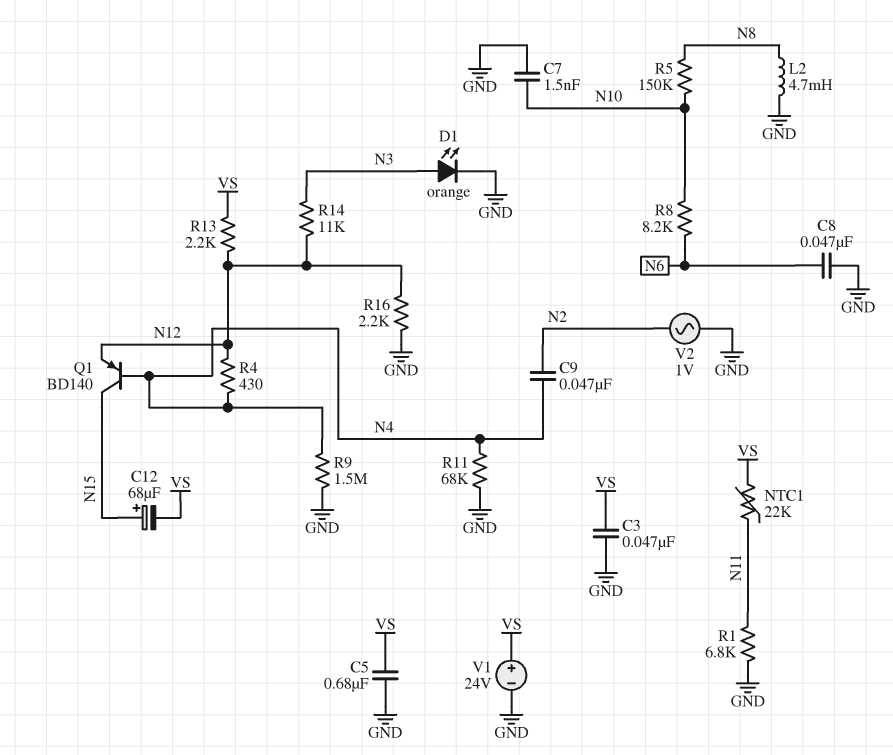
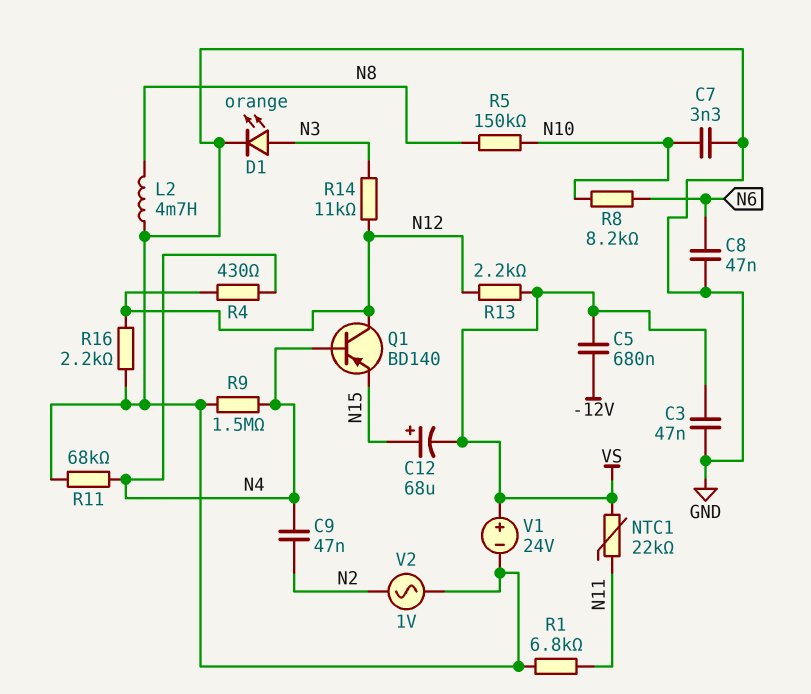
C5: 680nF (GND, VS) -> 680nF (-12V, VS)
C7: 1.5nF (GND, N10) -> 3.3nF (GND, N10)
Q1: PNP BD140 (B N4, C N15, E N12) -> PNP BD140 (B N4, C N12, E N15)

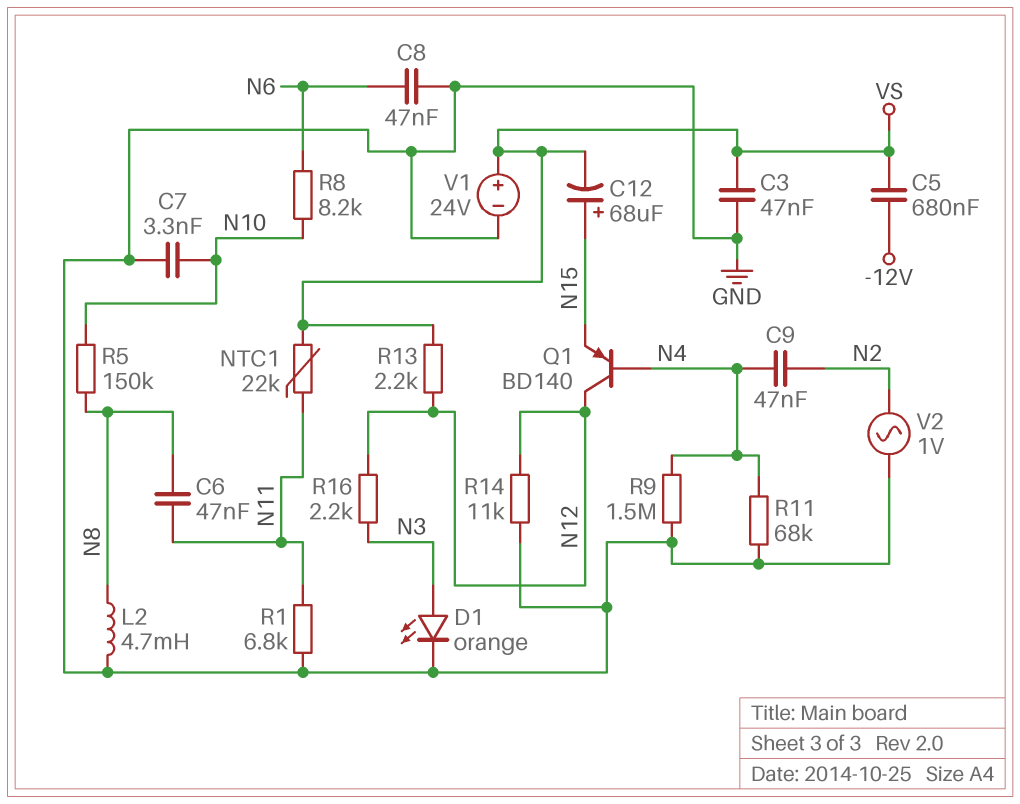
C6: none -> 47nF (N8, N11)
R4: 430 (N4, N12) -> none
R14: 11k (N3, N12) -> 11k (GND, N12)
R16: 2.2k (GND, N12) -> 2.2k (N3, N12)

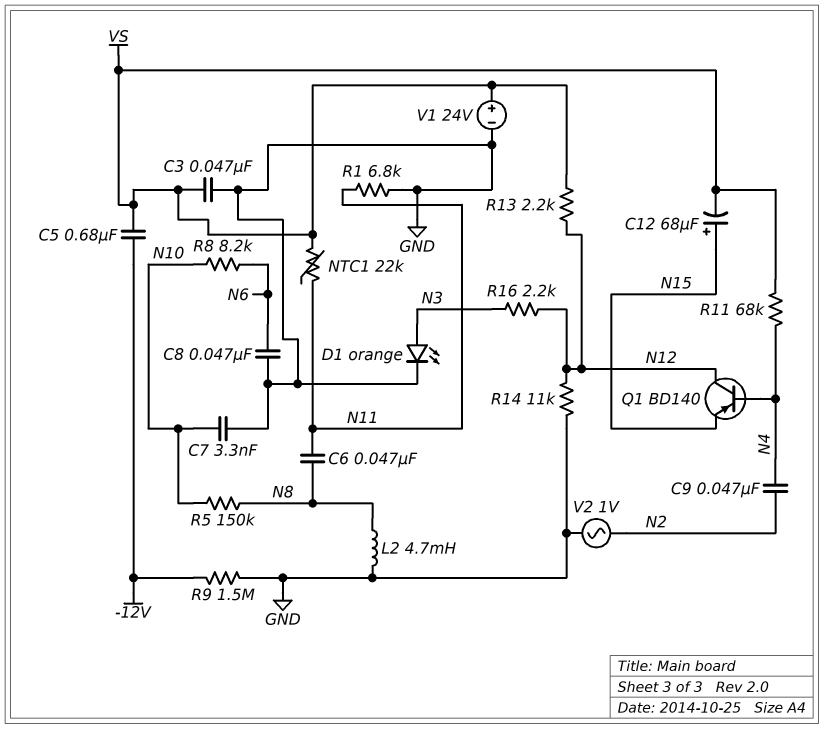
R9: 1.5M (GND, N4) -> 1.5M (-12V, GND)
R11: 68k (GND, N4) -> 68k (N4, VS)

